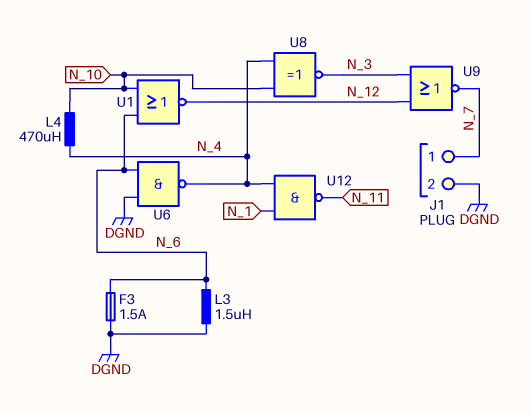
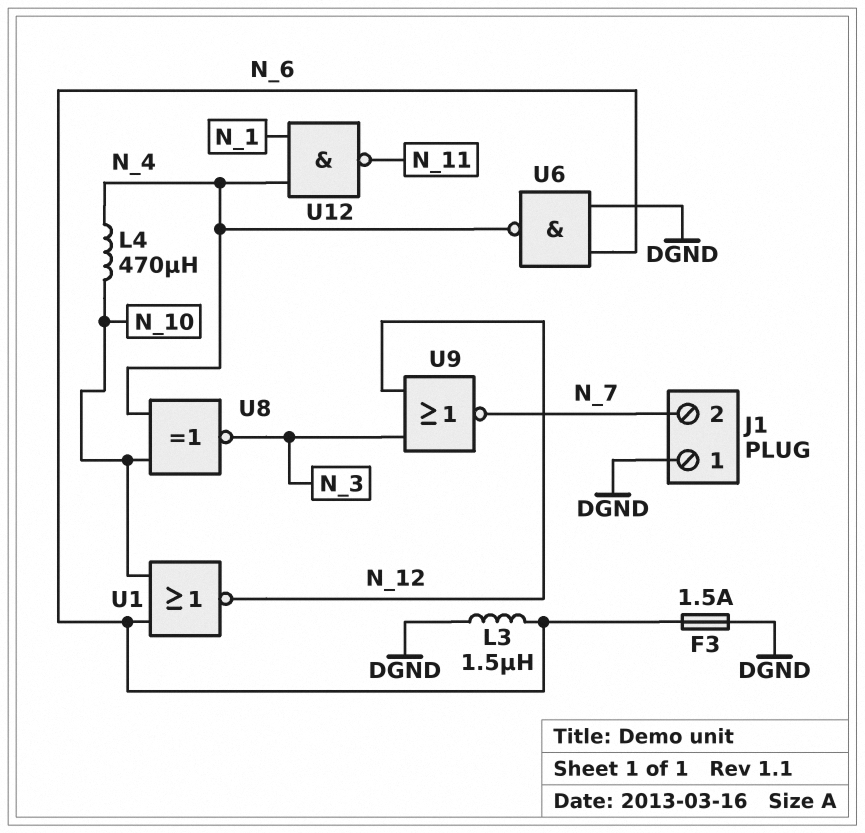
J1 pin 1: N_7 -> DGND
J1 pin 2: DGND -> N_7

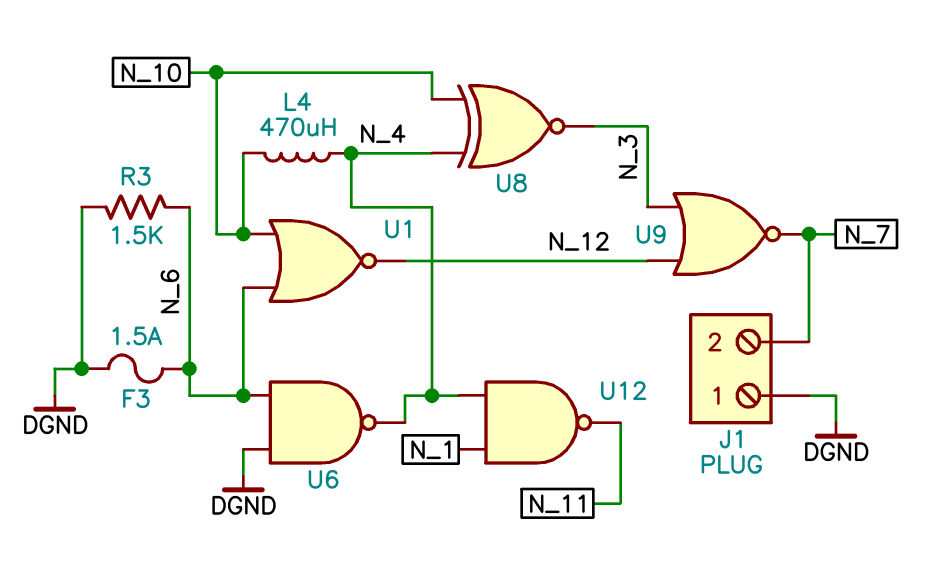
L3: 1.5uH (DGND, N_6) -> none
R3: none -> 1.5k (DGND, N_6)

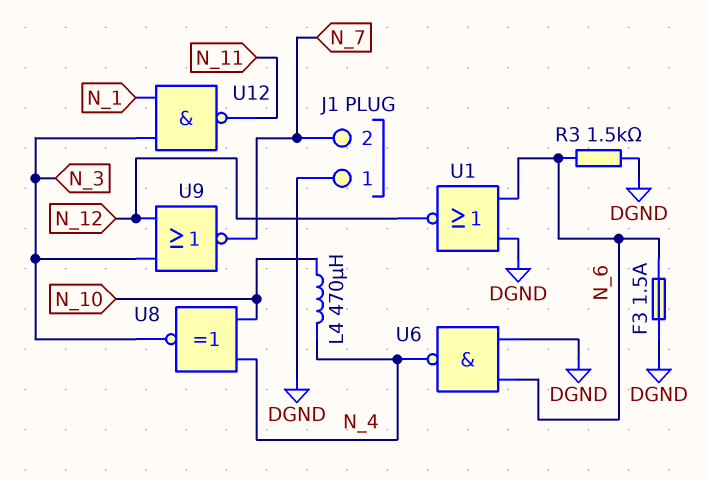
U1: NOR (in N_6, in N_10, out N_12) -> NOR (in DGND, in N_6, out N_12)
U12: NAND (in N_1, in N_4, out N_11) -> NAND (in N_1, in N_3, out N_11)

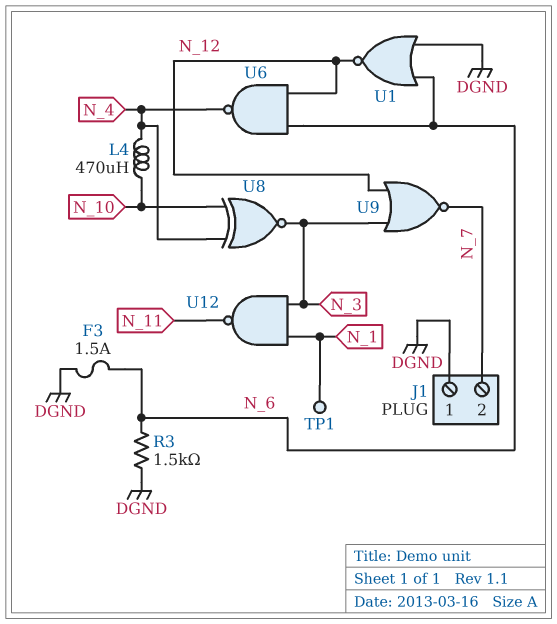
TP1: none -> test point (N_1)
U6: NAND (in DGND, in N_6, out N_4) -> NAND (in N_6, in N_12, out N_4)

